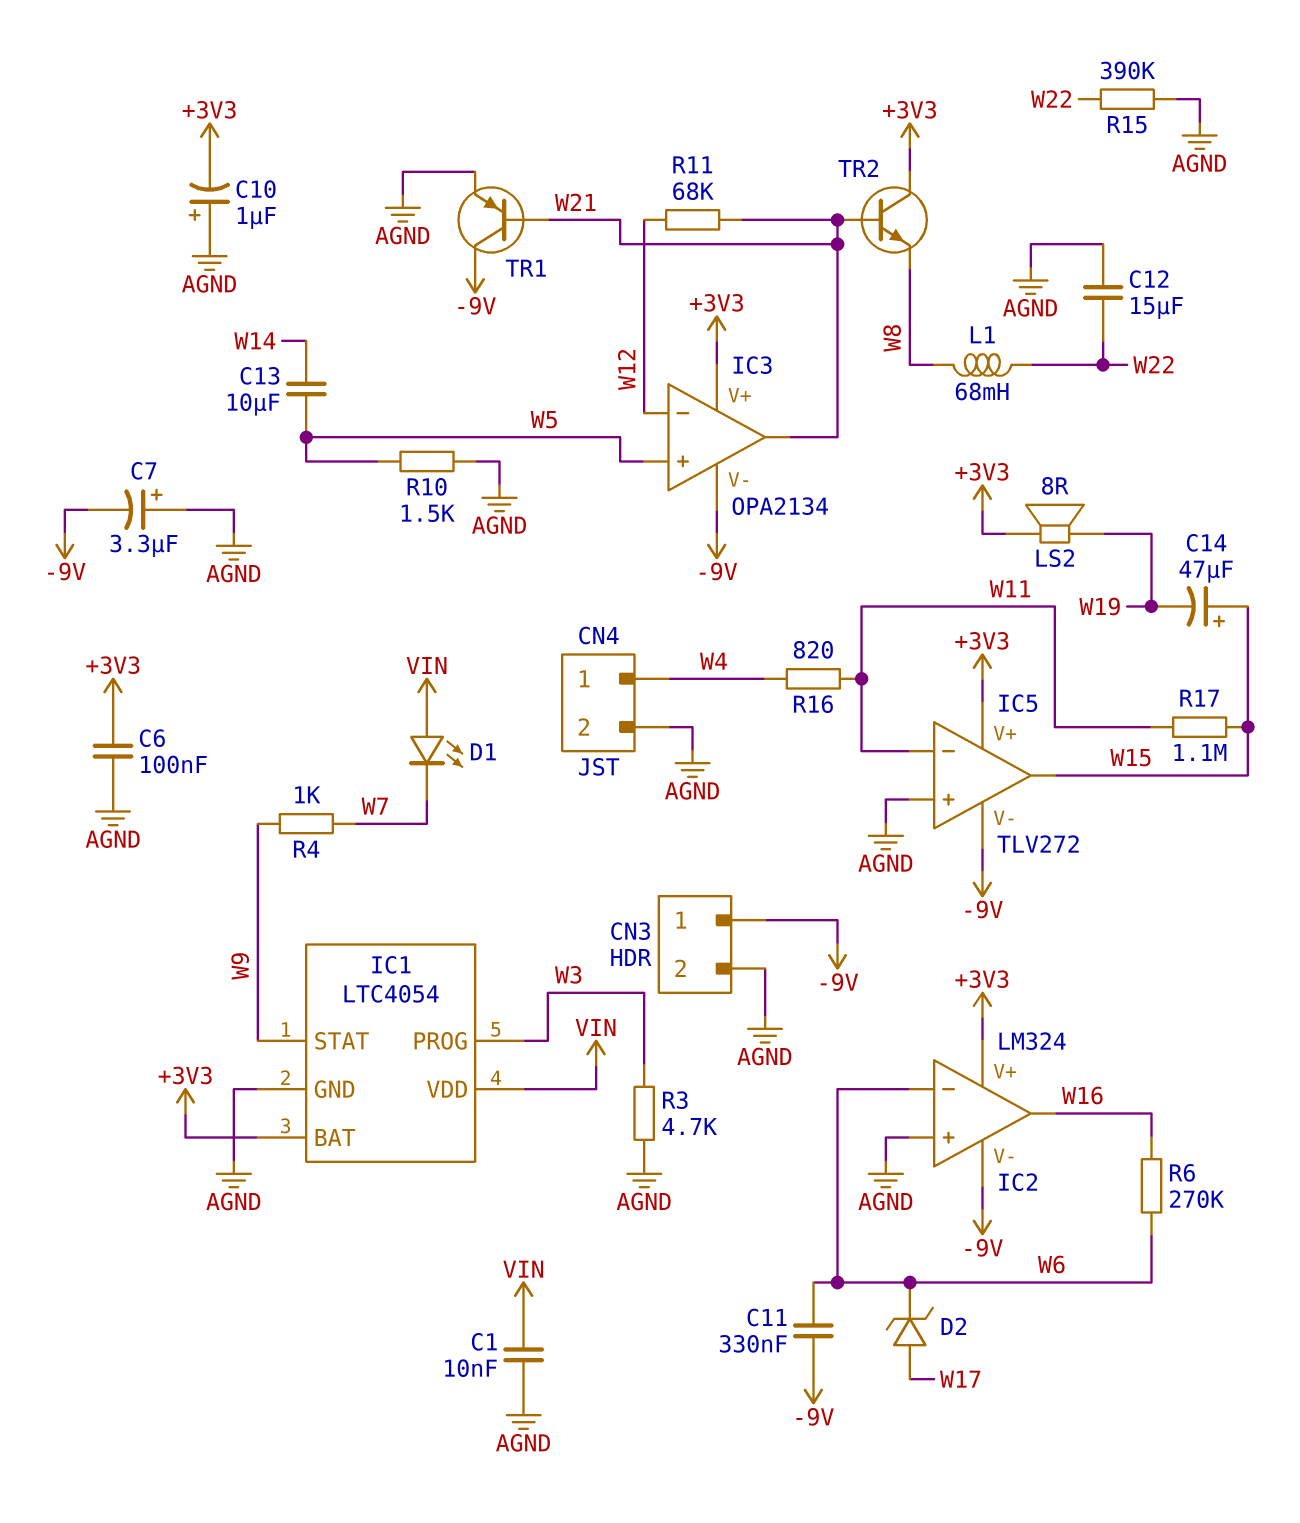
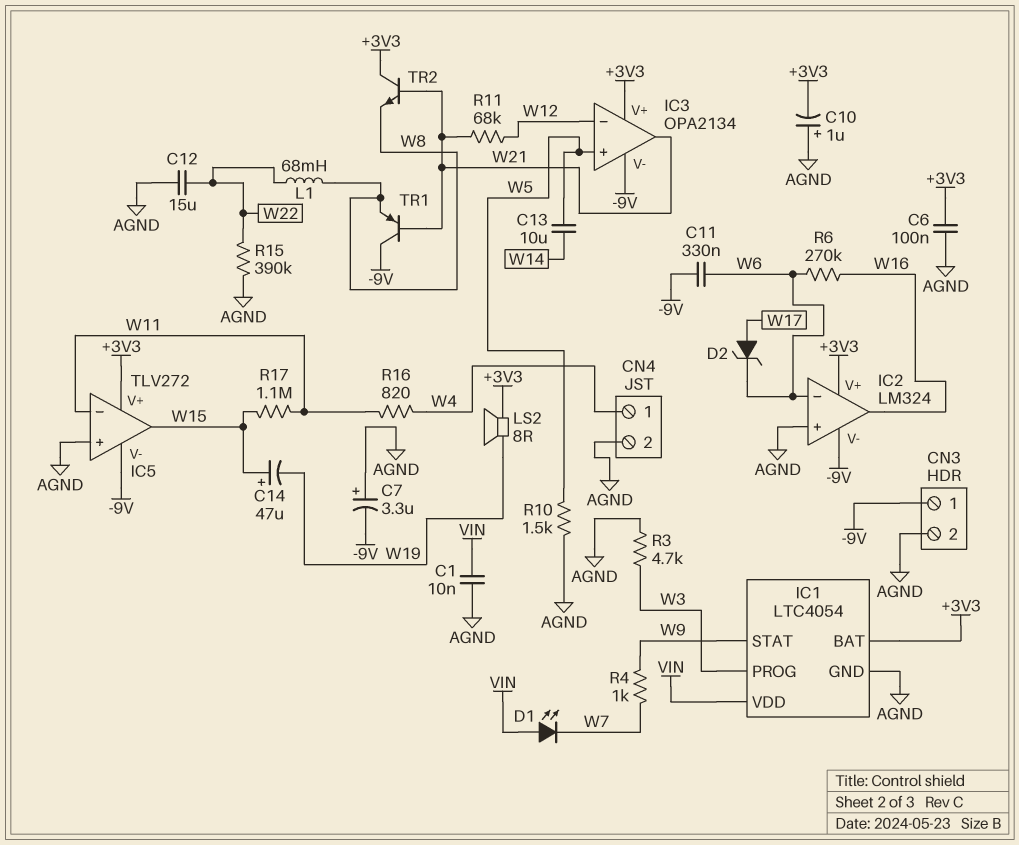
TR1: PNP (B W21, C -9V, E AGND) -> PNP (B W21, C -9V, E W8)

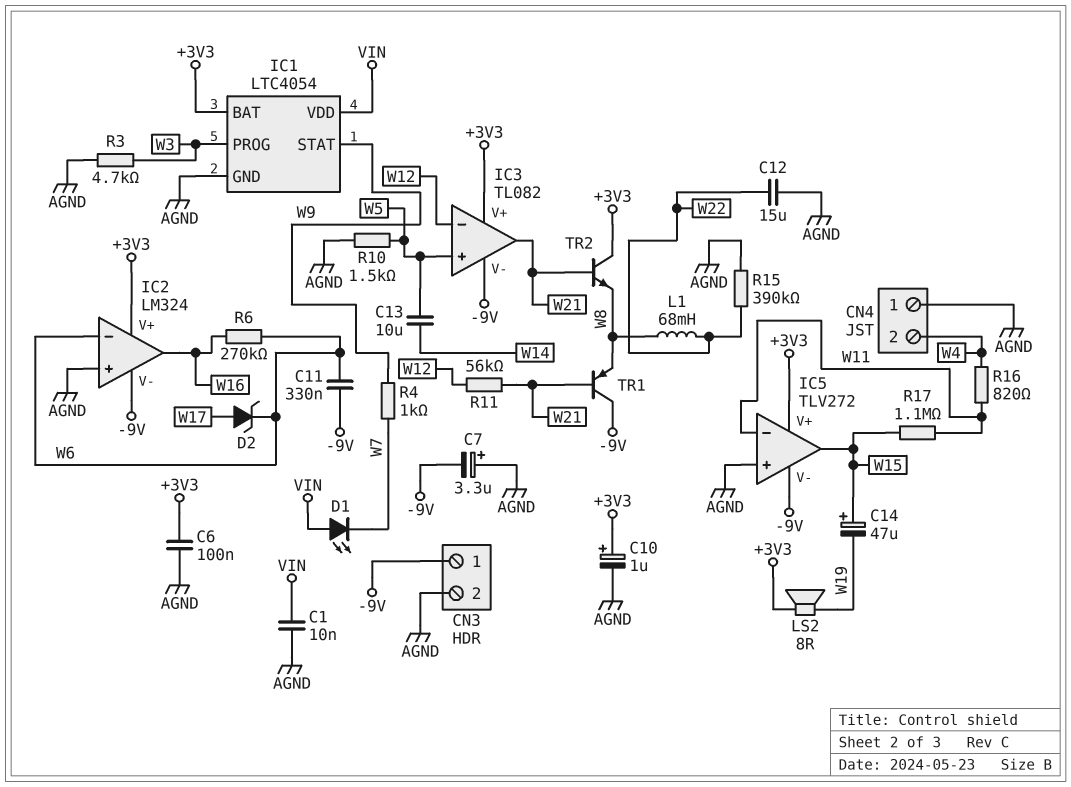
C10: 1uF (plus AGND, minus +3V3) -> 1uF (plus +3V3, minus AGND)
CN4 pin 1: W4 -> AGND
CN4 pin 2: AGND -> W4
IC3: OPA2134 -> TL082
R11: 68k (W12, W21) -> 56k (W12, W21)

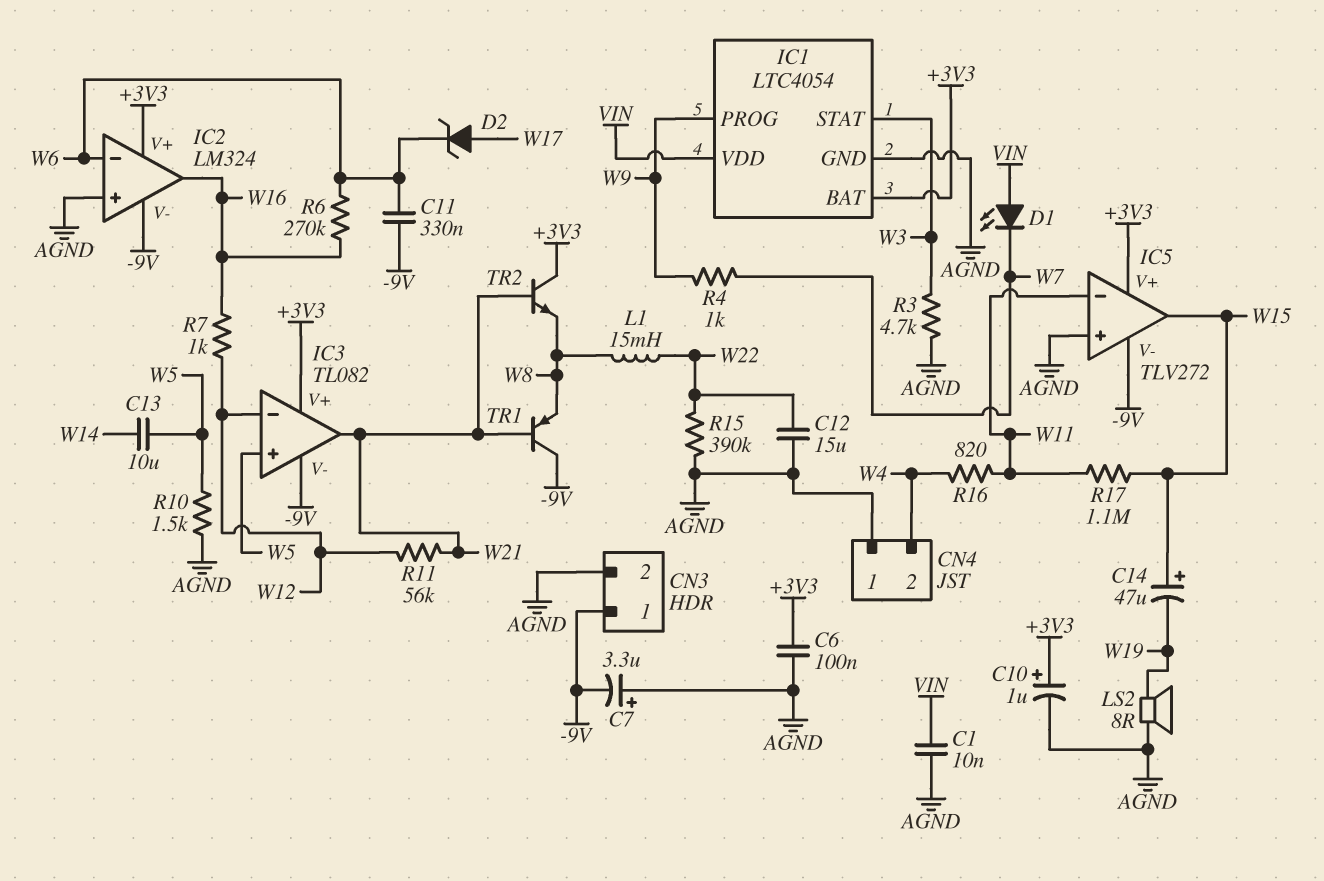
IC1 pin PROG: W3 -> W9
IC1 pin STAT: W9 -> W3
L1: 68mH (W8, W22) -> 15mH (W8, W22)
LS2: speaker 8R (+3V3, W19) -> speaker 8R (AGND, W19)
R7: none -> 1k (W12, W16)

